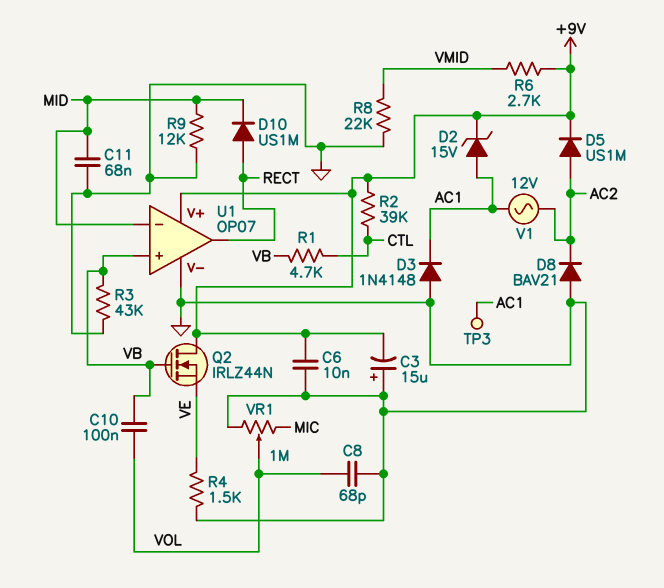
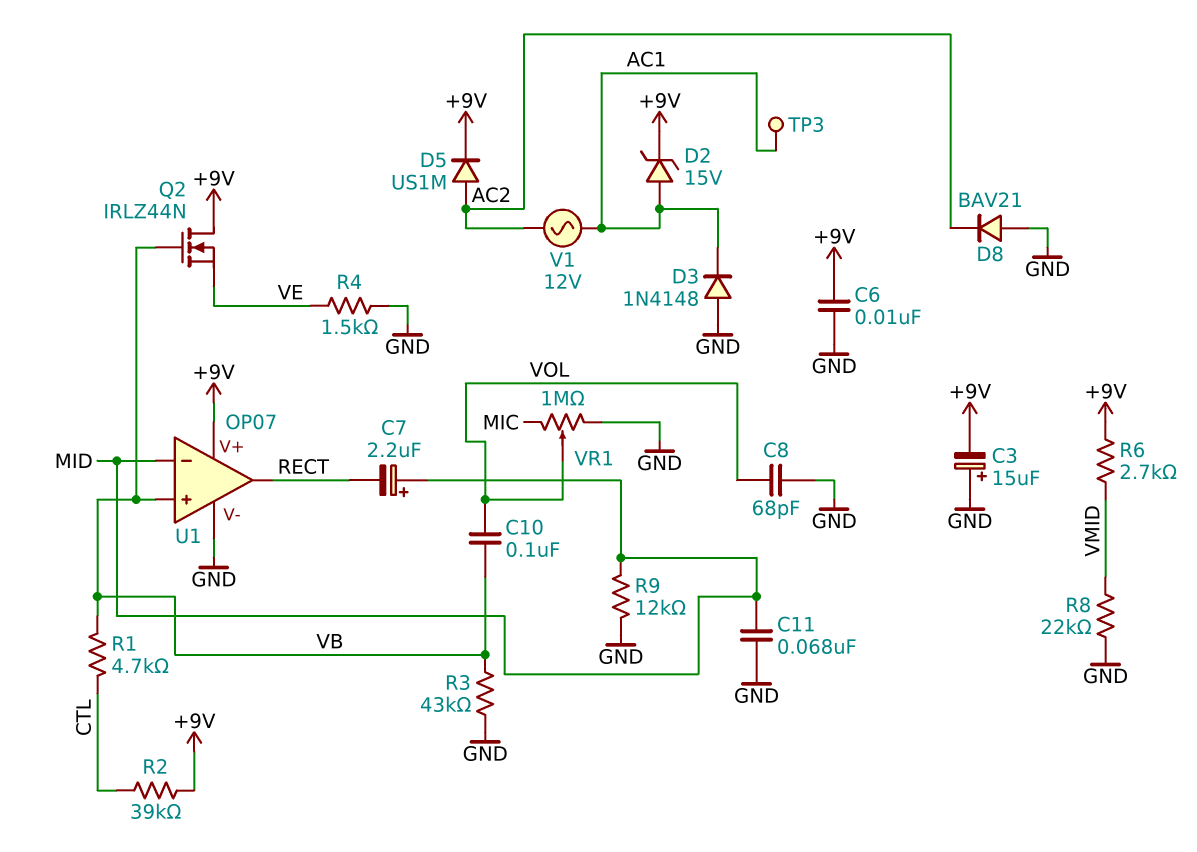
C7: none -> 2.2uF (plus MID, minus RECT)
D10: diode US1M (A RECT, K MID) -> none

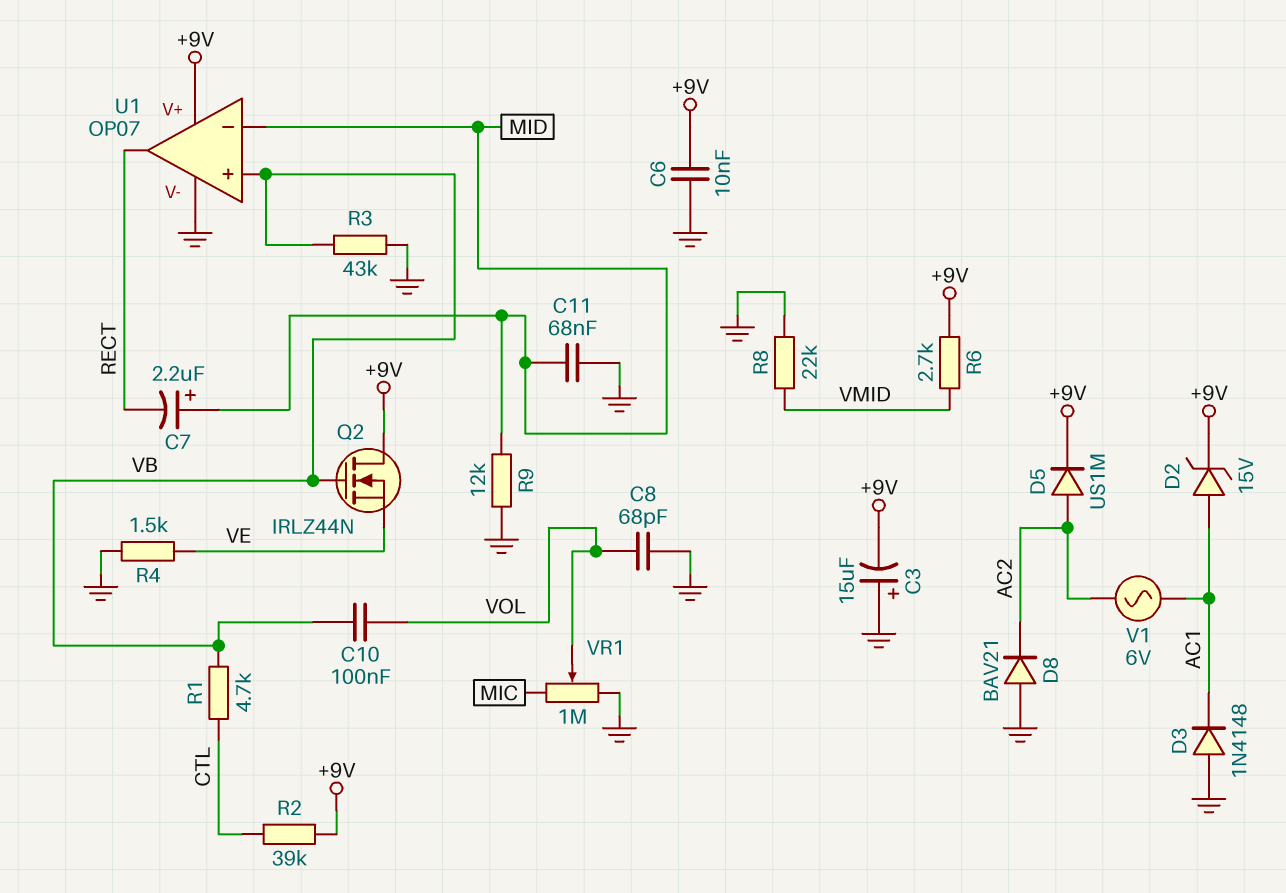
TP3: test point (AC1) -> none
V1: AC 12V (AC1, AC2) -> AC 6V (AC1, AC2)

